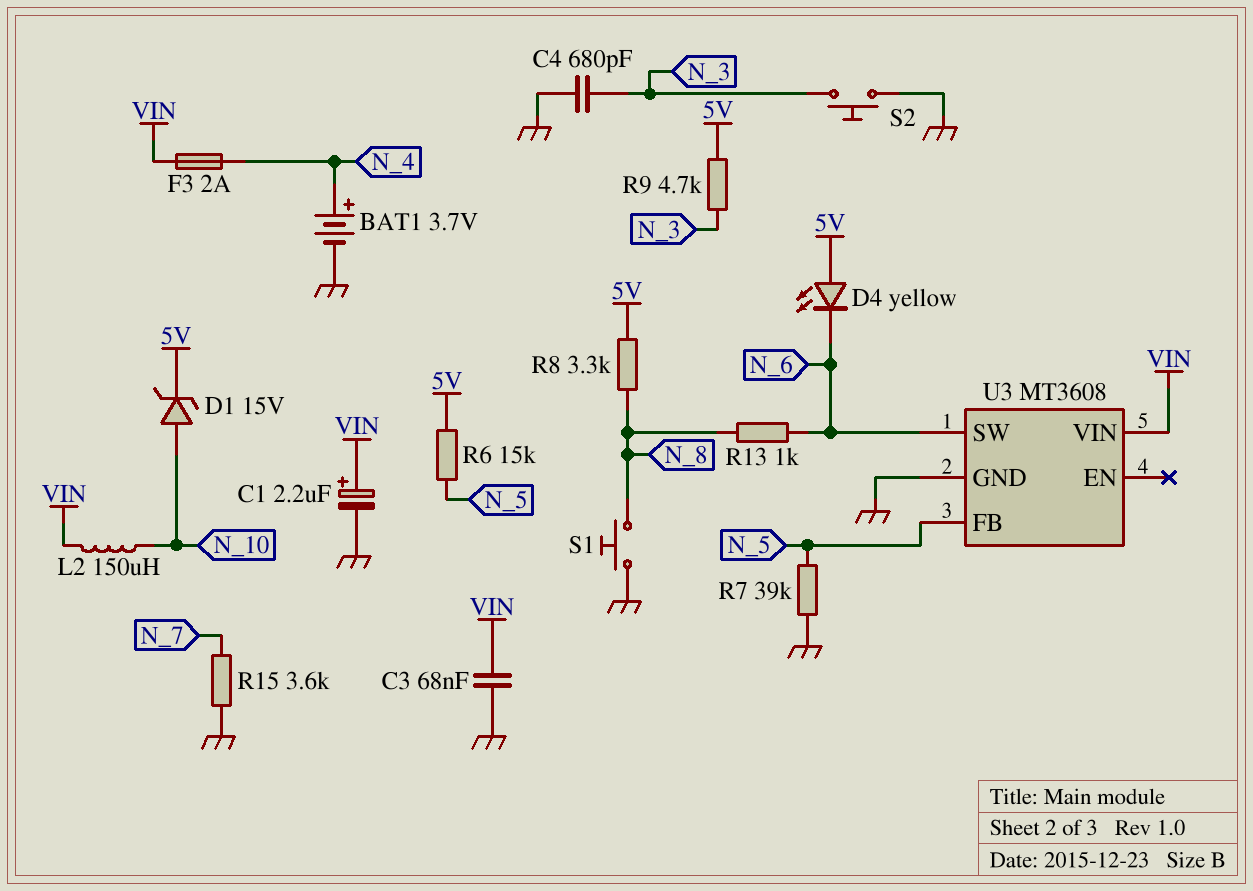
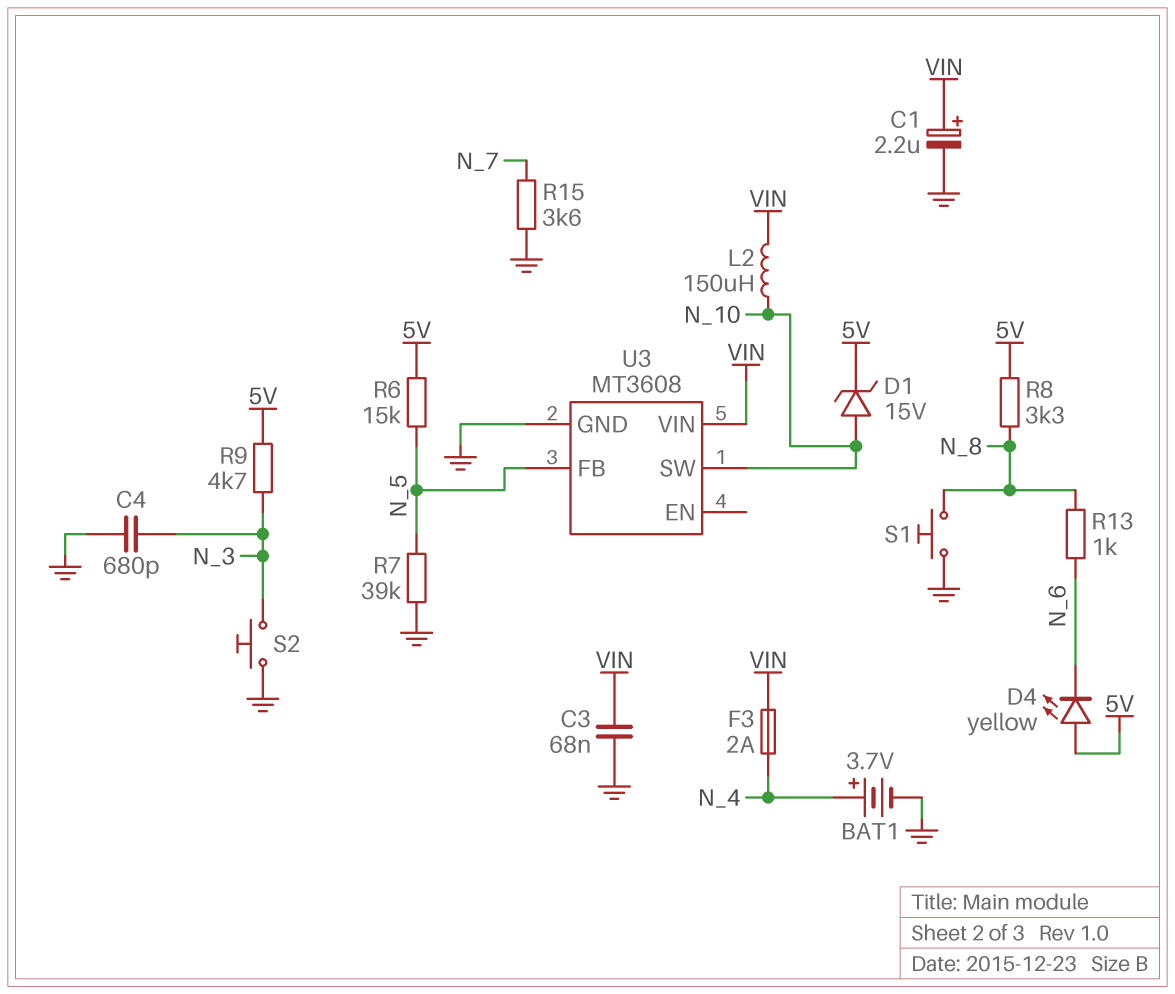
U3 pin SW: N_6 -> N_10

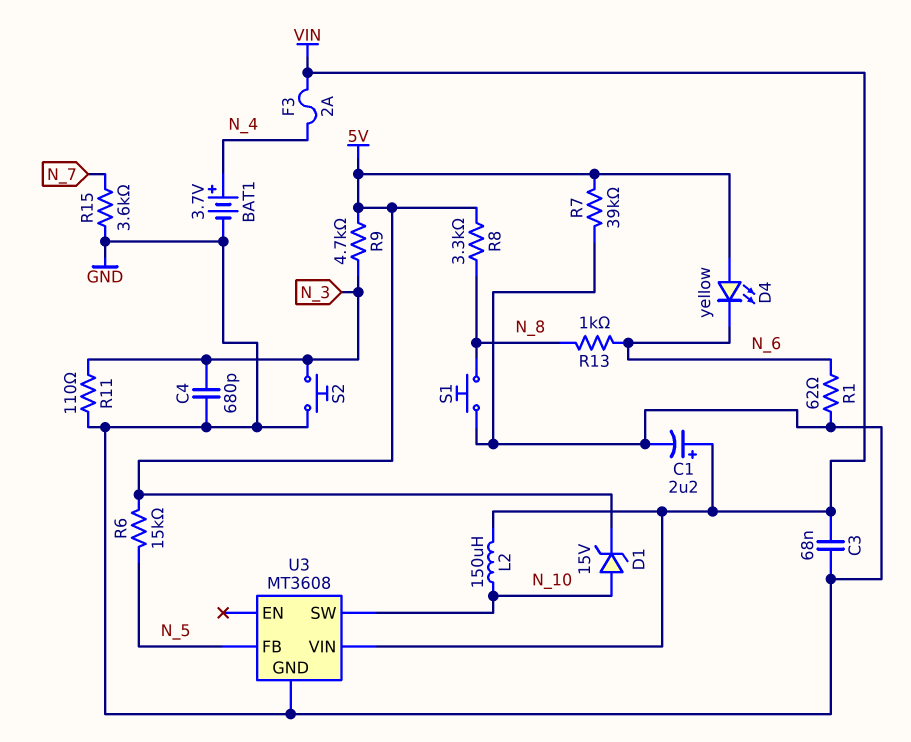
R1: none -> 62 (GND, N_6)
R7: 39k (GND, N_5) -> 39k (5V, GND)
R11: none -> 110 (GND, N_3)

